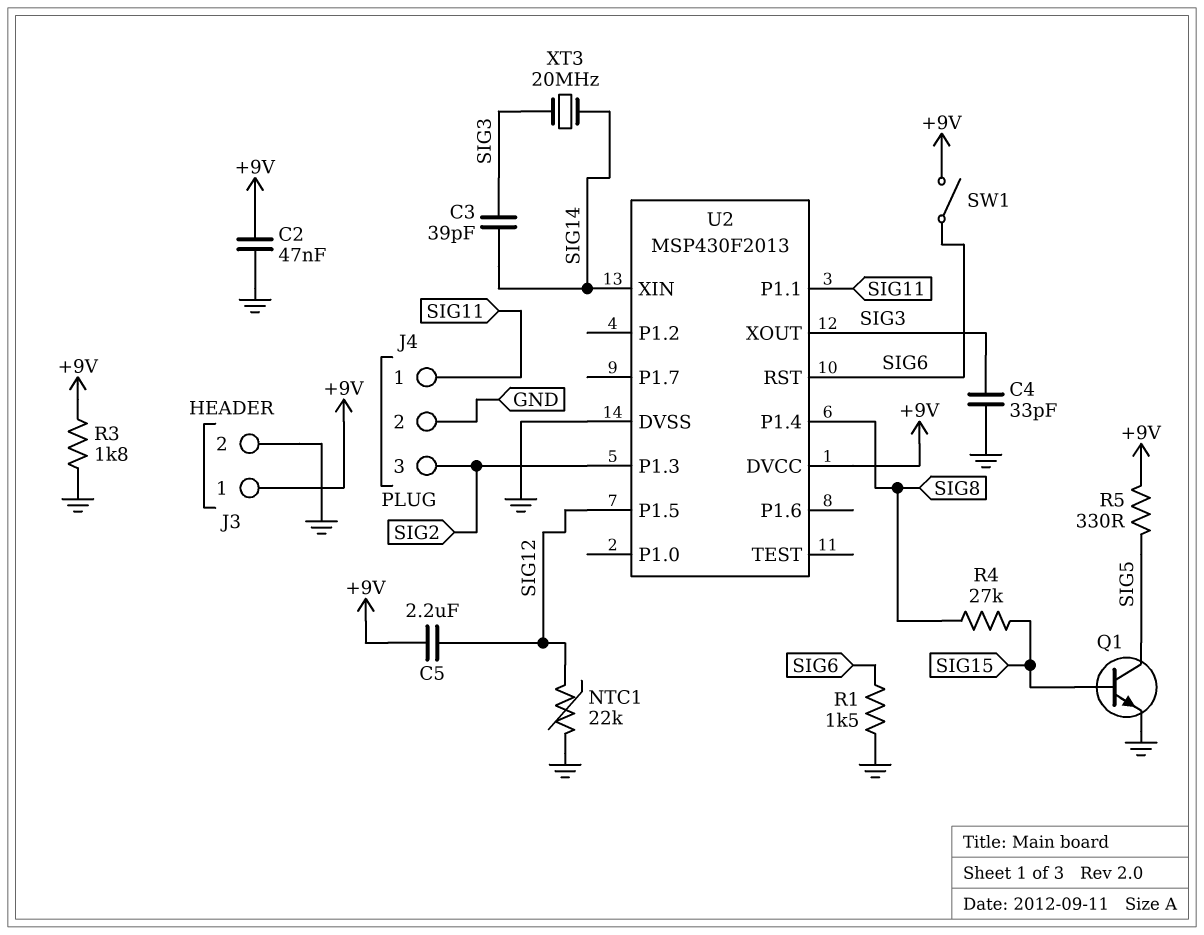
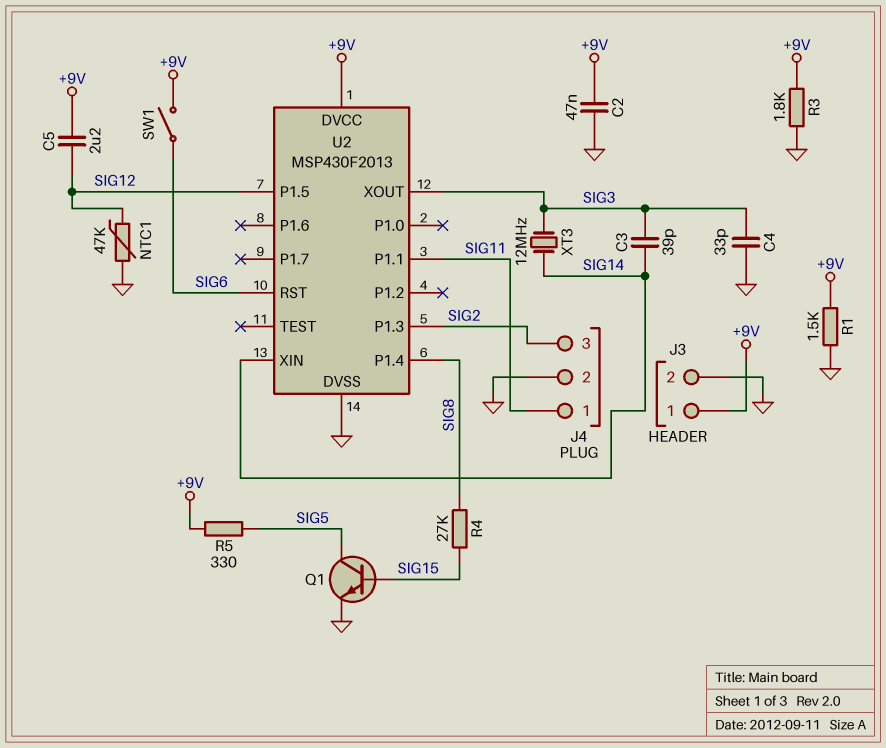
NTC1: 22k (GND, SIG12) -> 47k (GND, SIG12)
R1: 1.5k (GND, SIG6) -> 1.5k (+9V, GND)
XT3: 20MHz (SIG3, SIG14) -> 12MHz (SIG3, SIG14)

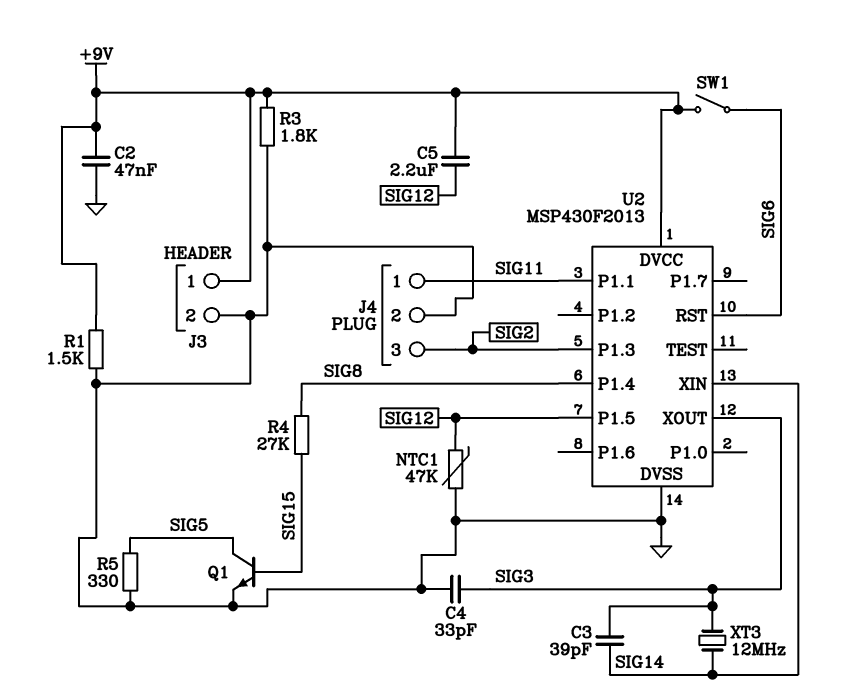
R5: 330 (+9V, SIG5) -> 330 (GND, SIG5)

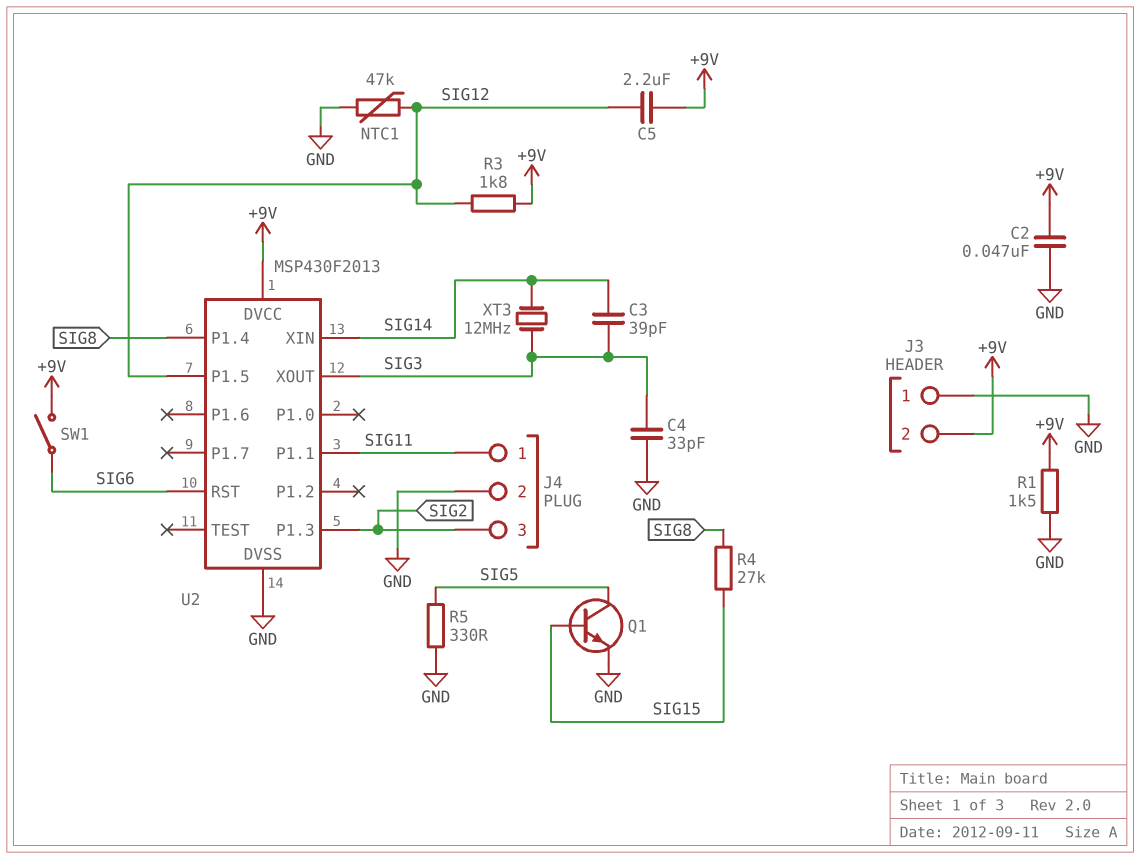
J3 pin 1: +9V -> GND
J3 pin 2: GND -> +9V
R3: 1.8k (+9V, GND) -> 1.8k (+9V, SIG12)

